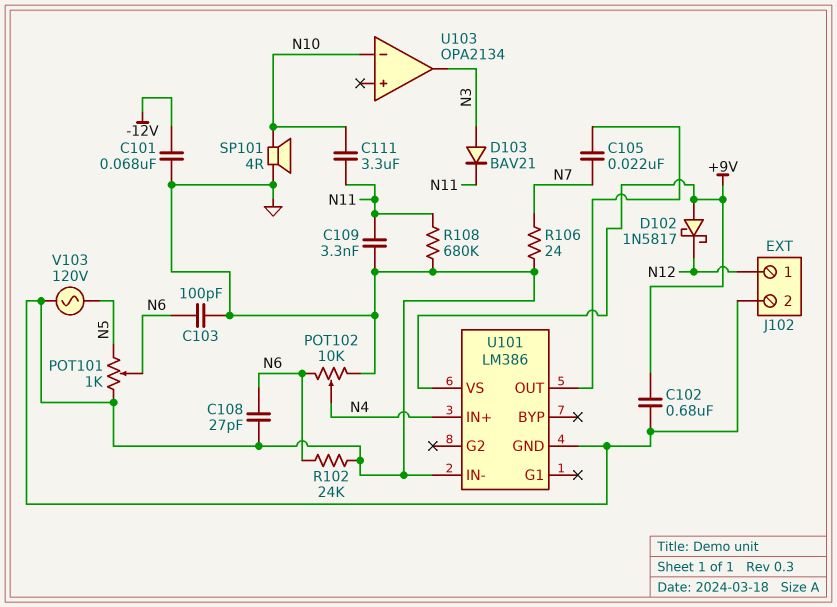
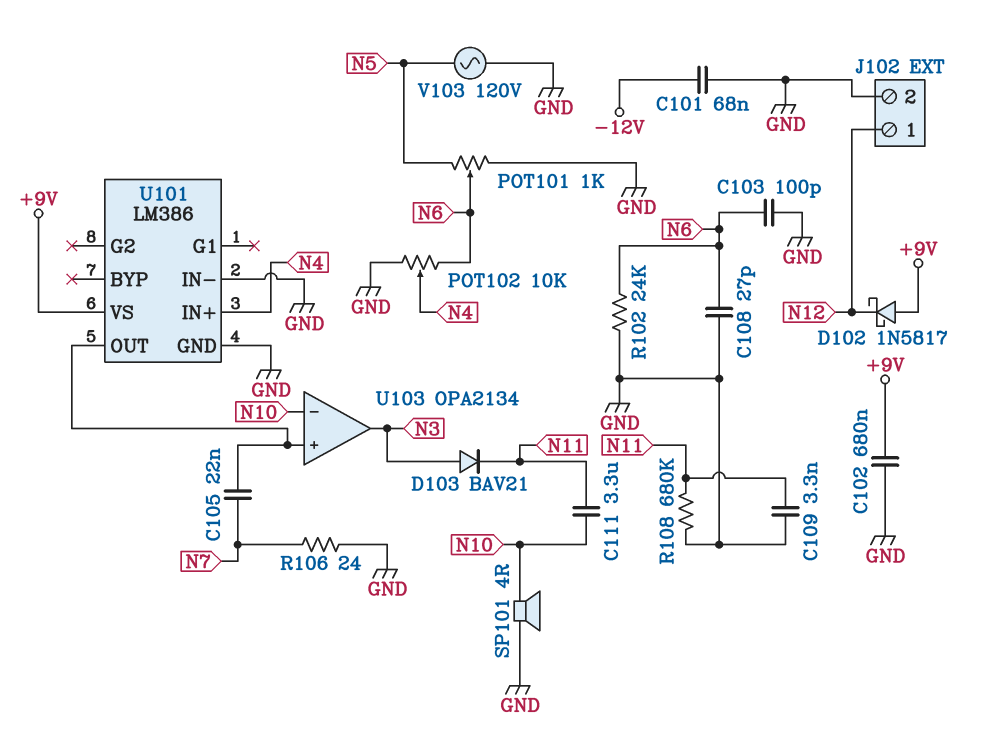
U103 pin in+: none -> U101/OUT

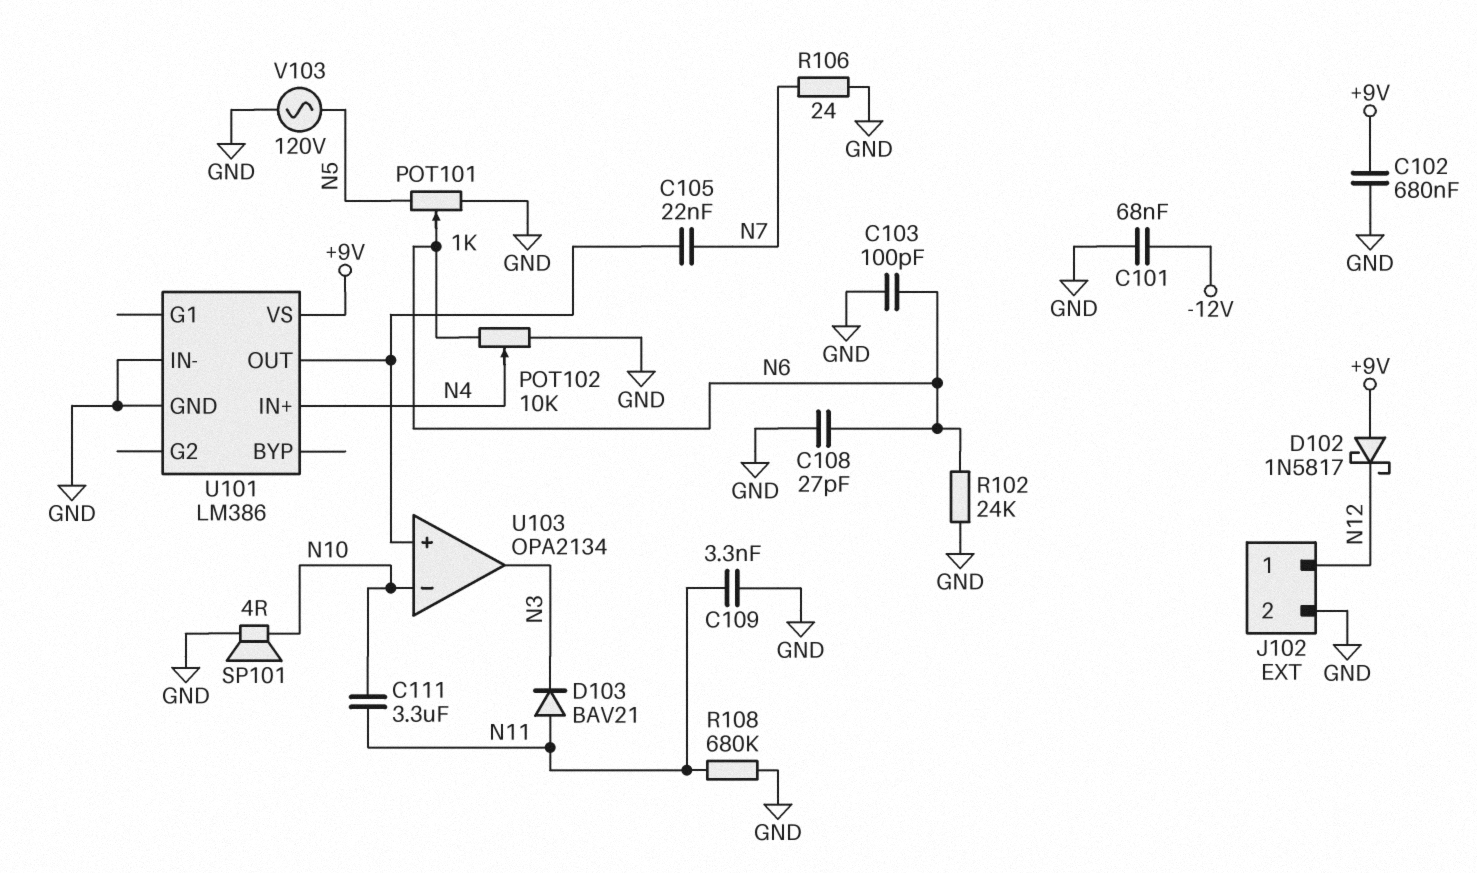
D103: diode BAV21 (A N3, K N11) -> diode BAV21 (A N11, K N3)

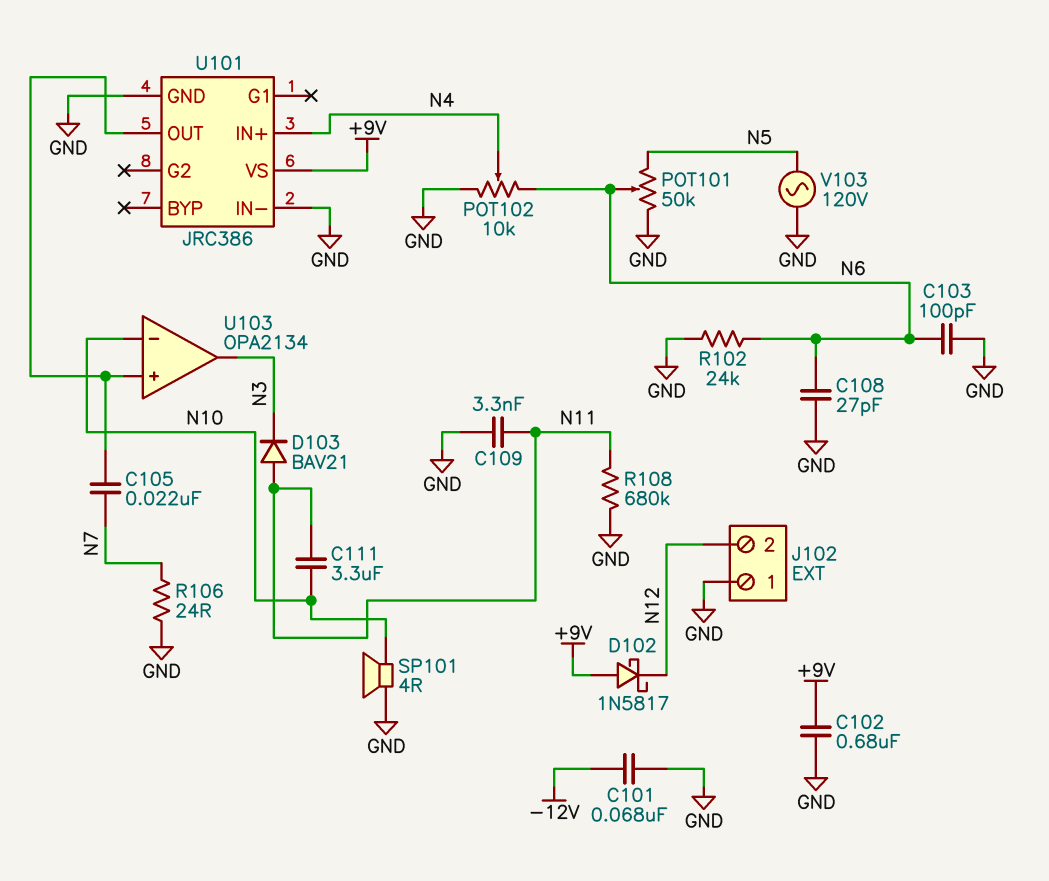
J102 pin 1: N12 -> GND
J102 pin 2: GND -> N12
POT101: 1k (GND, N5, wiper N6) -> 50k (GND, N5, wiper N6)
U101: LM386 -> JRC386

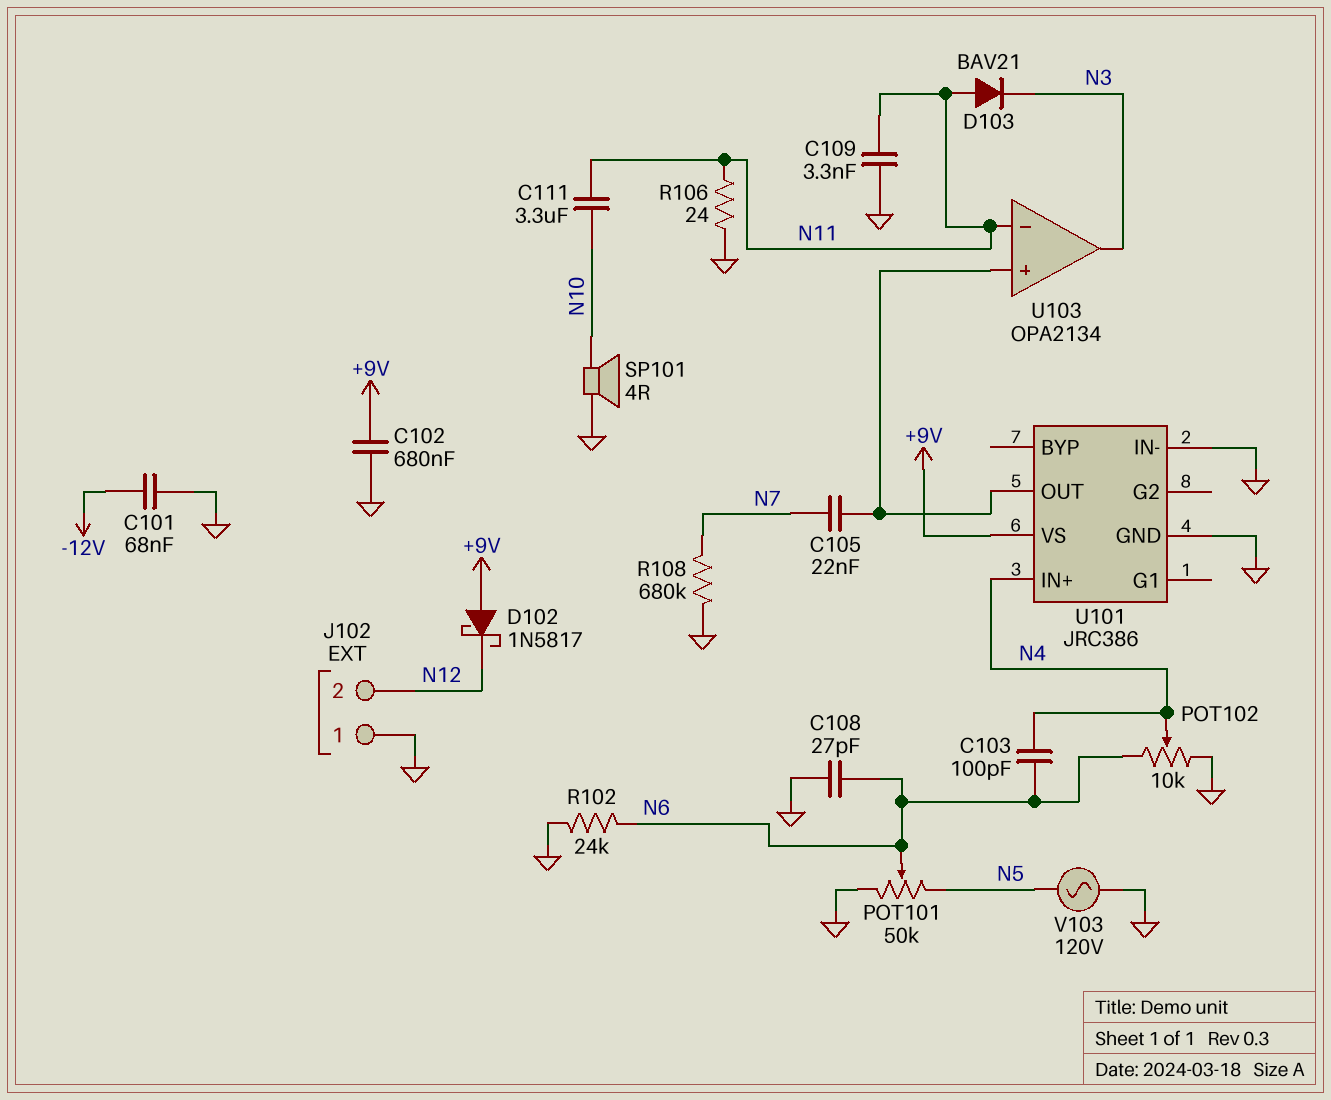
C103: 100pF (GND, N6) -> 100pF (N4, N6)
R106: 24 (GND, N7) -> 24 (GND, N11)
R108: 680k (GND, N11) -> 680k (GND, N7)
U103 pin in-: N10 -> N11

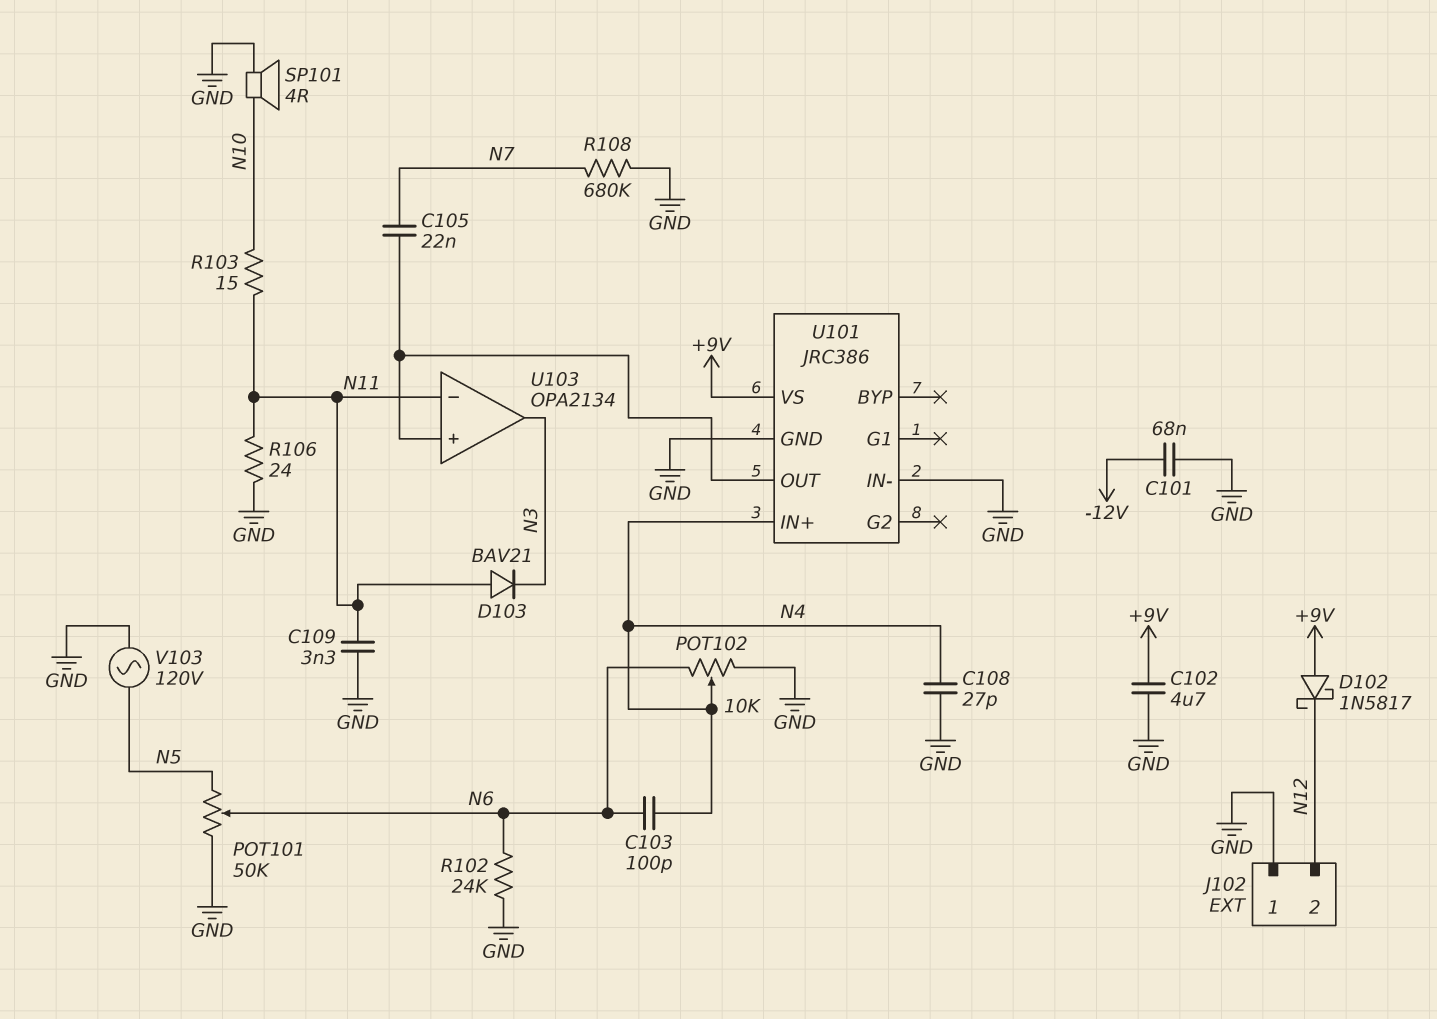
C102: 680nF (+9V, GND) -> 4.7uF (+9V, GND)
C108: 27pF (GND, N6) -> 27pF (GND, N4)
C111: 3.3uF (N10, N11) -> none
R103: none -> 15 (N10, N11)

